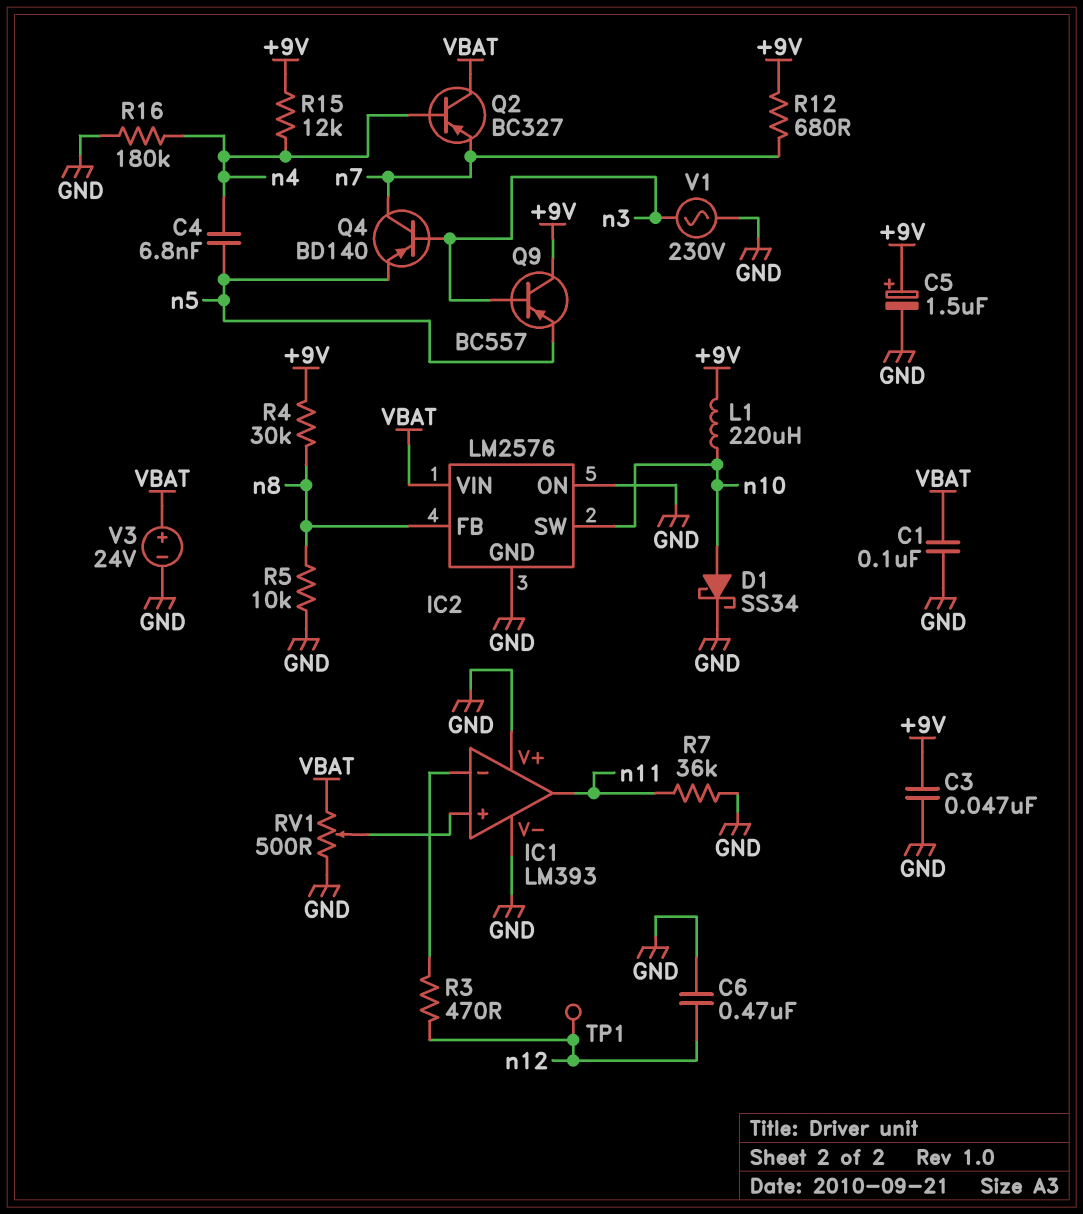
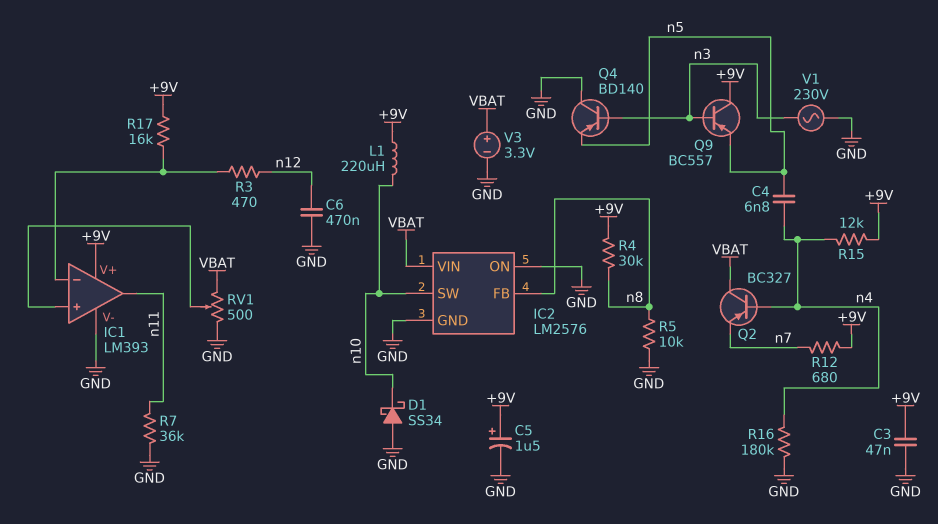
C1: 100nF (GND, VBAT) -> none
D1: schottky SS34 (A n10, K GND) -> schottky SS34 (A GND, K n10)
IC1 pin V+: GND -> +9V
Q4: PNP BD140 (B n3, C n7, E n5) -> PNP BD140 (B n3, C GND, E n5)
R17: none -> 16k (+9V, IC1/in-)
TP1: test point (n12) -> none
V3: 24V (plus VBAT, minus GND) -> 3.3V (plus VBAT, minus GND)

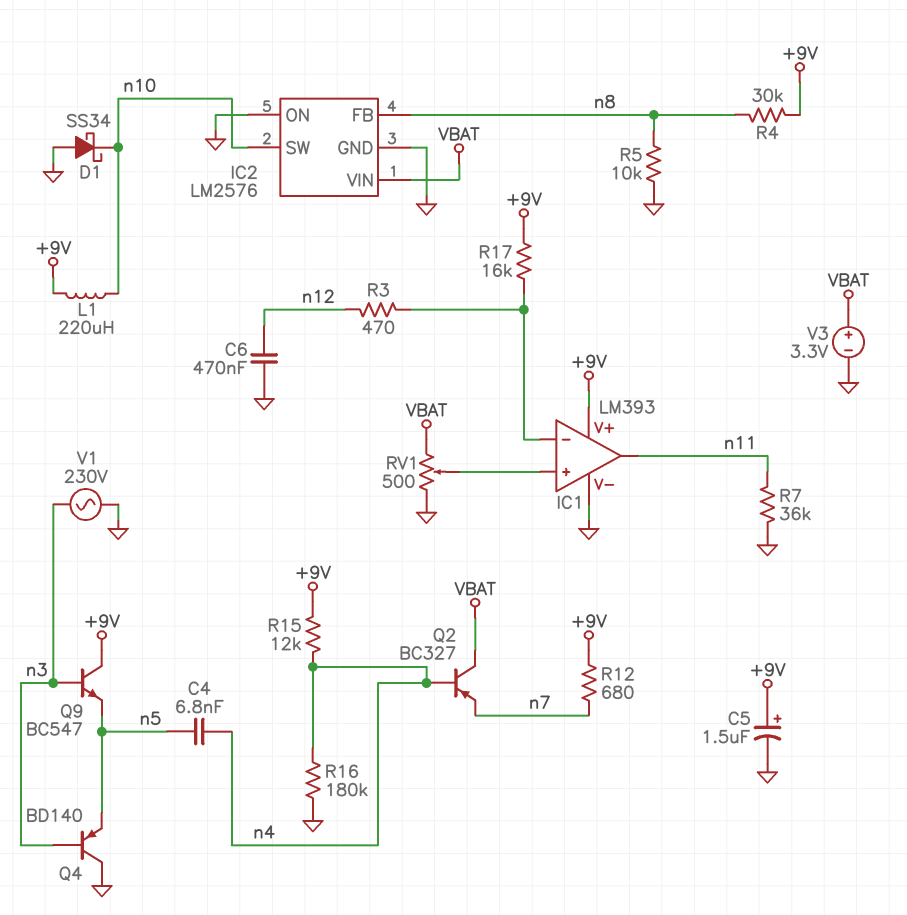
C3: 47nF (+9V, GND) -> none
Q9: PNP BC557 (B n3, C +9V, E n5) -> NPN BC547 (B n3, C +9V, E n5)

